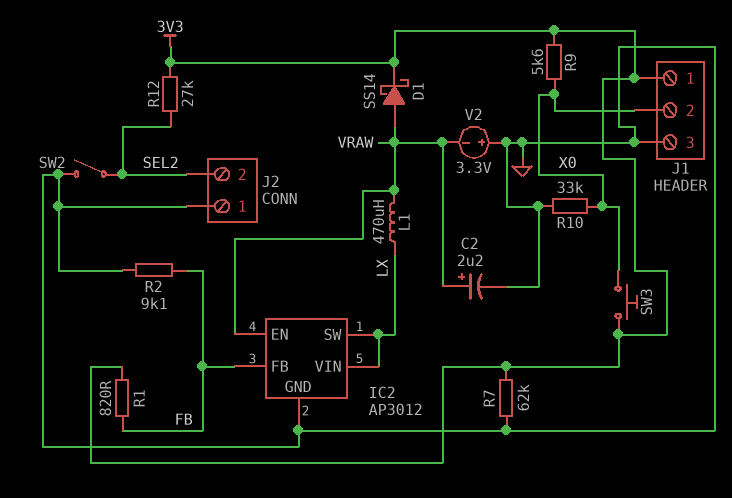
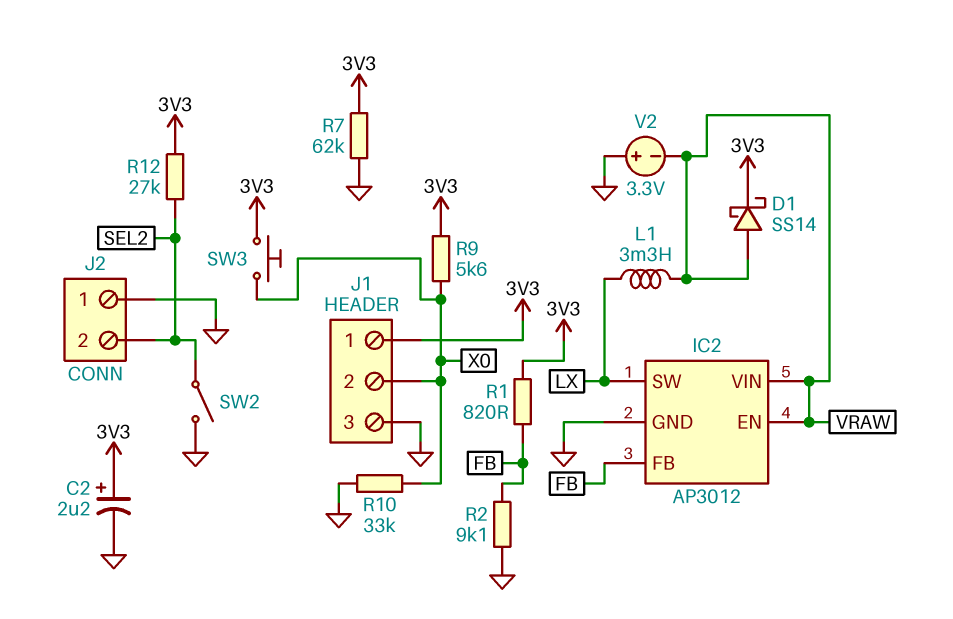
C2: 2.2uF (plus VRAW, minus GND) -> 2.2uF (plus 3V3, minus GND)
IC2 pin VIN: LX -> VRAW
L1: 470uH (LX, VRAW) -> 3.3mH (LX, VRAW)

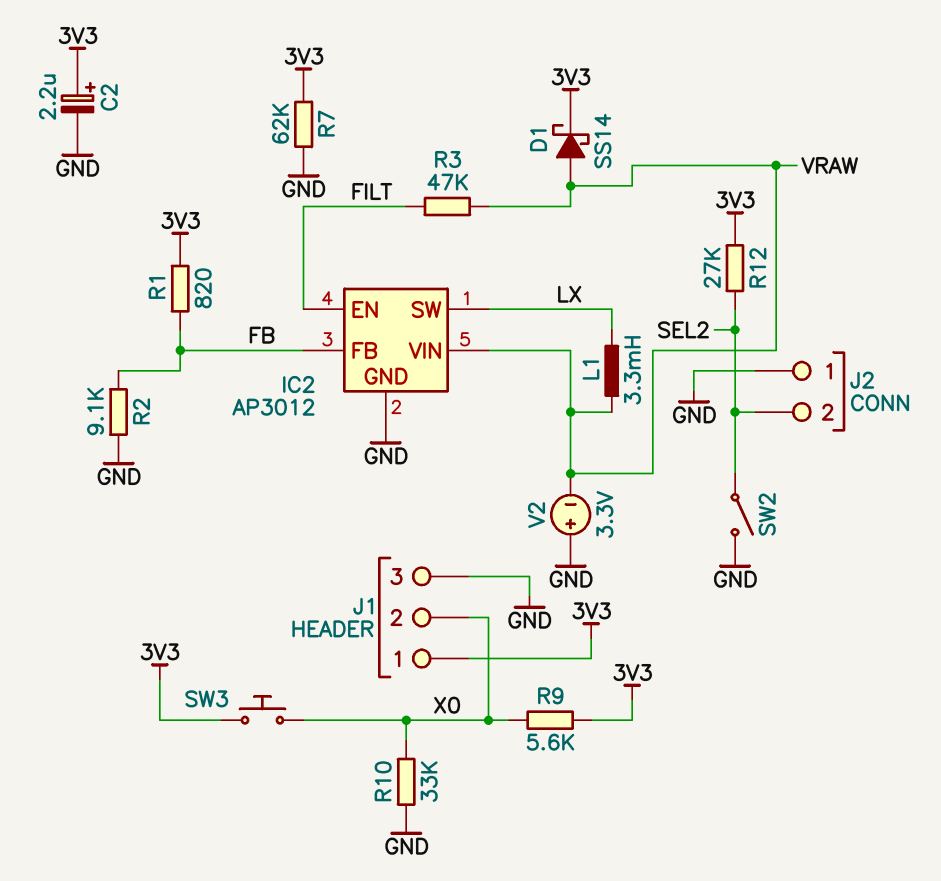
IC2 pin EN: VRAW -> FILT
R3: none -> 47k (FILT, VRAW)

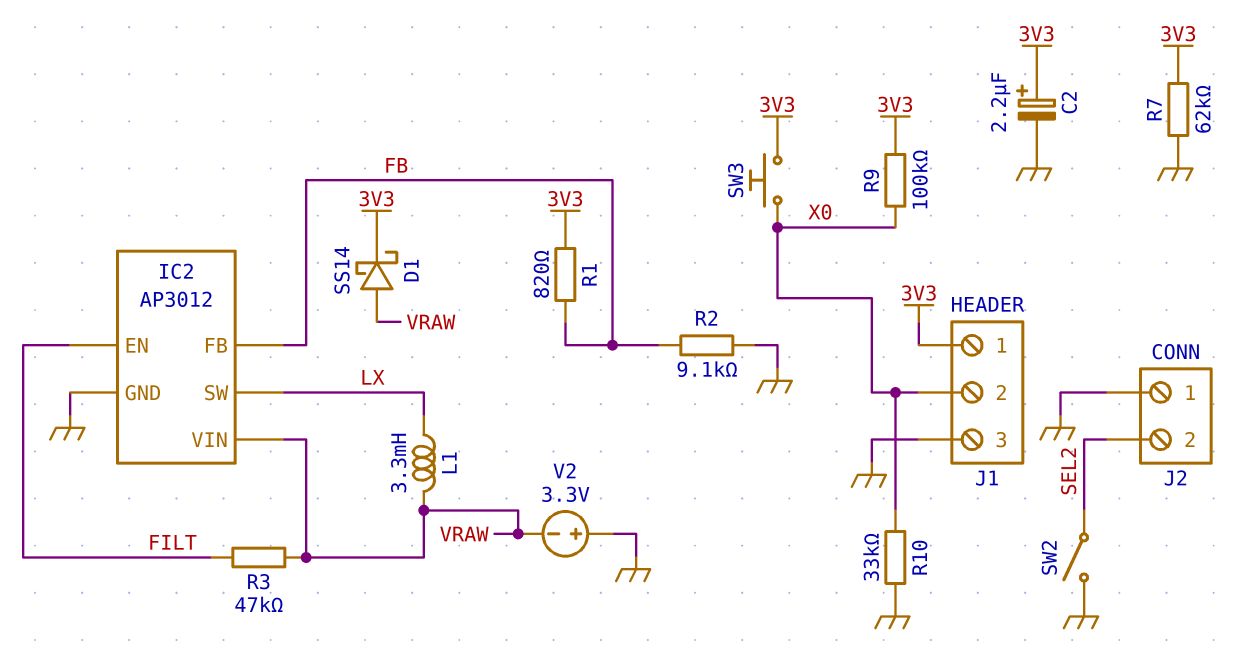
R9: 5.6k (3V3, X0) -> 100k (3V3, X0)
R12: 27k (3V3, SEL2) -> none

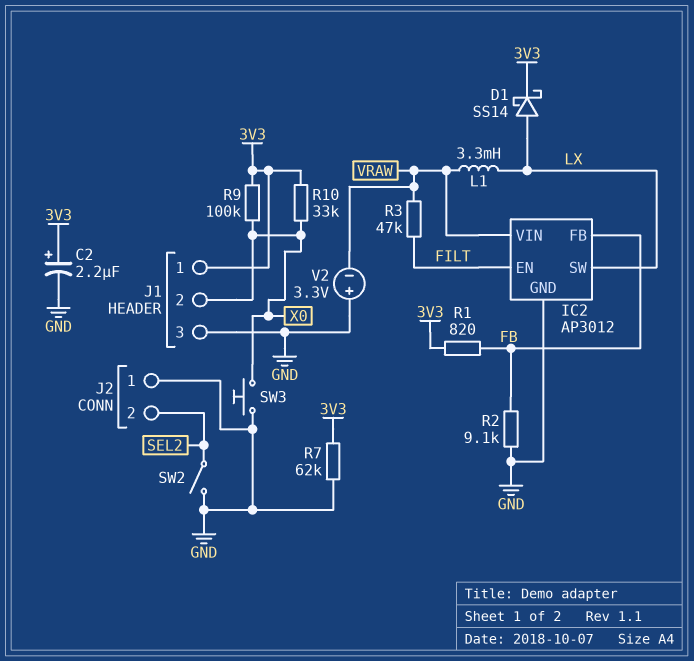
D1: schottky SS14 (A VRAW, K 3V3) -> schottky SS14 (A LX, K 3V3)
R10: 33k (GND, X0) -> 33k (3V3, X0)
SW3: button (3V3, X0) -> button (GND, X0)

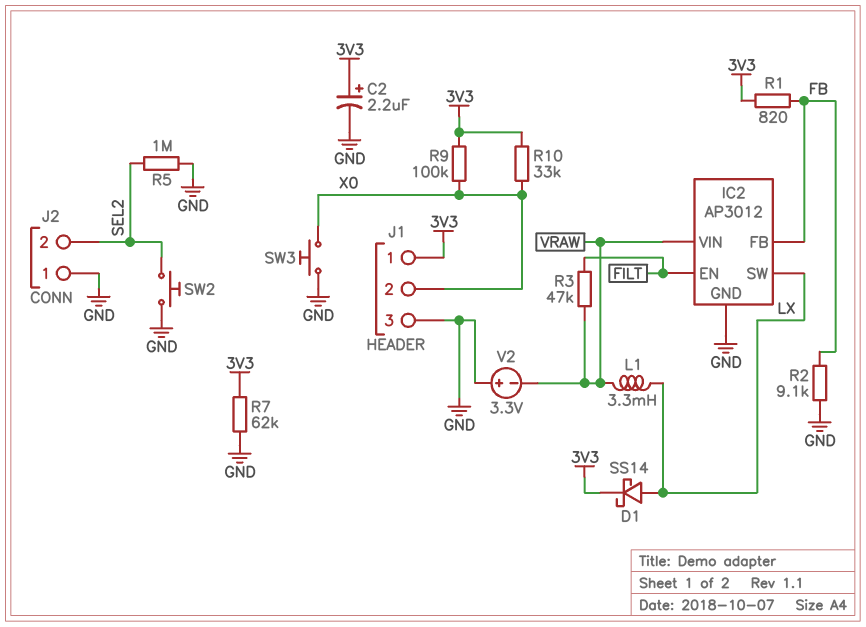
R5: none -> 1M (GND, SEL2)
SW2: switch (GND, SEL2) -> button (GND, SEL2)

